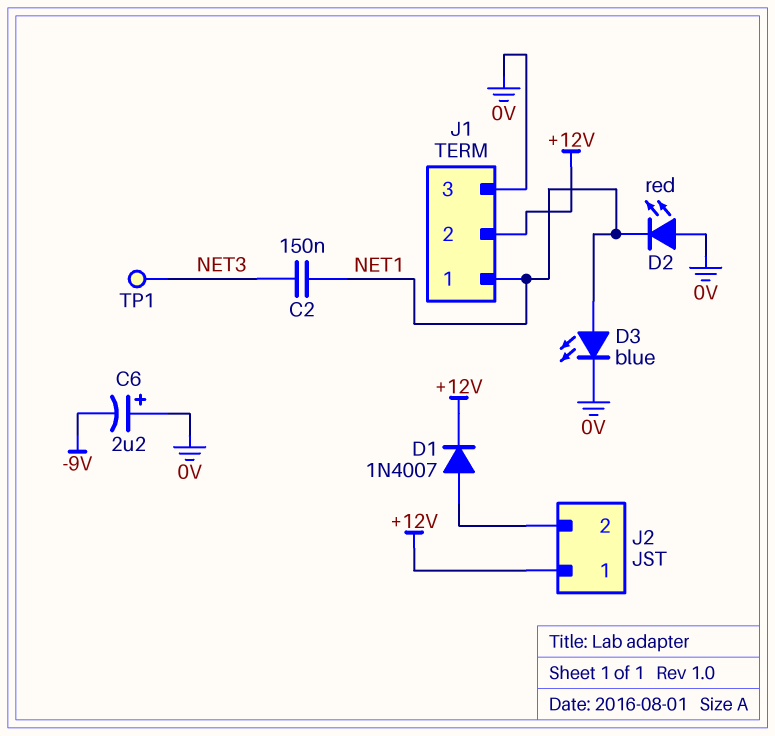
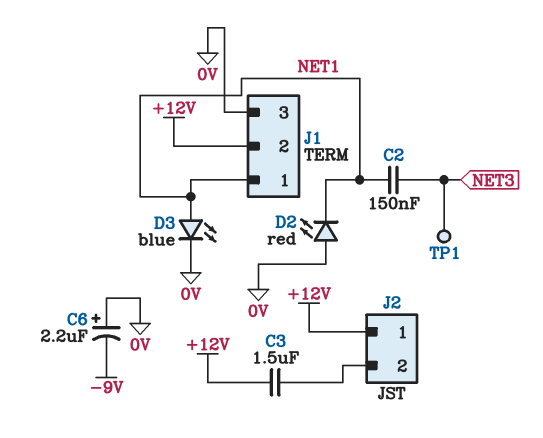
C3: none -> 1.5uF (+12V, J2/2)
D1: diode 1N4007 (A J2/2, K +12V) -> none

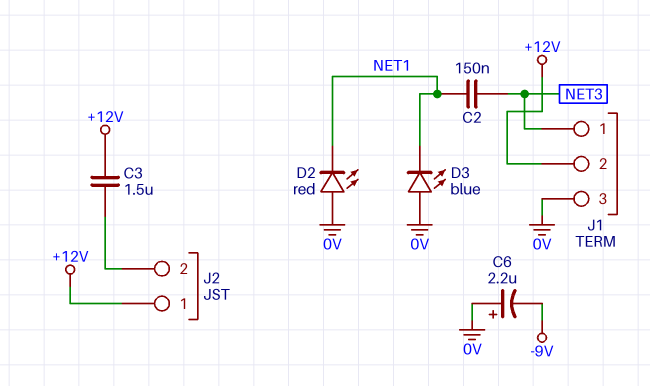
D3: LED blue (A NET1, K 0V) -> LED blue (A 0V, K NET1)
J1 pin 1: NET1 -> NET3
TP1: test point (NET3) -> none

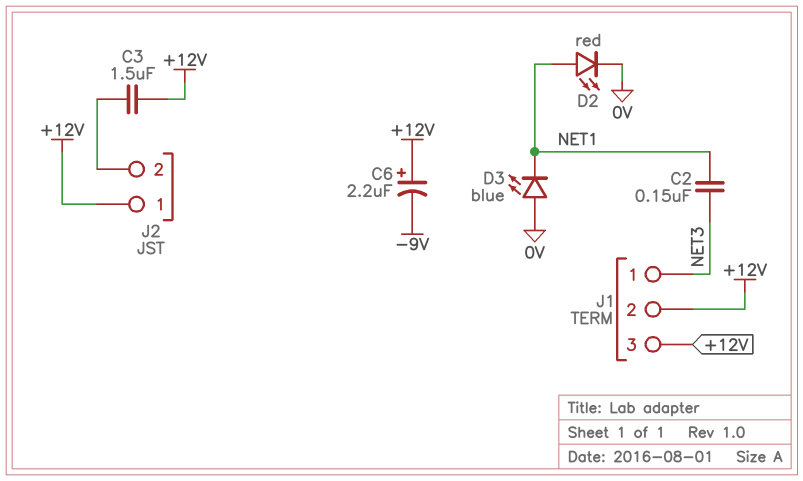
C6: 2.2uF (plus 0V, minus -9V) -> 2.2uF (plus +12V, minus -9V)
D2: LED red (A 0V, K NET1) -> LED red (A NET1, K 0V)
J1 pin 3: 0V -> +12V

